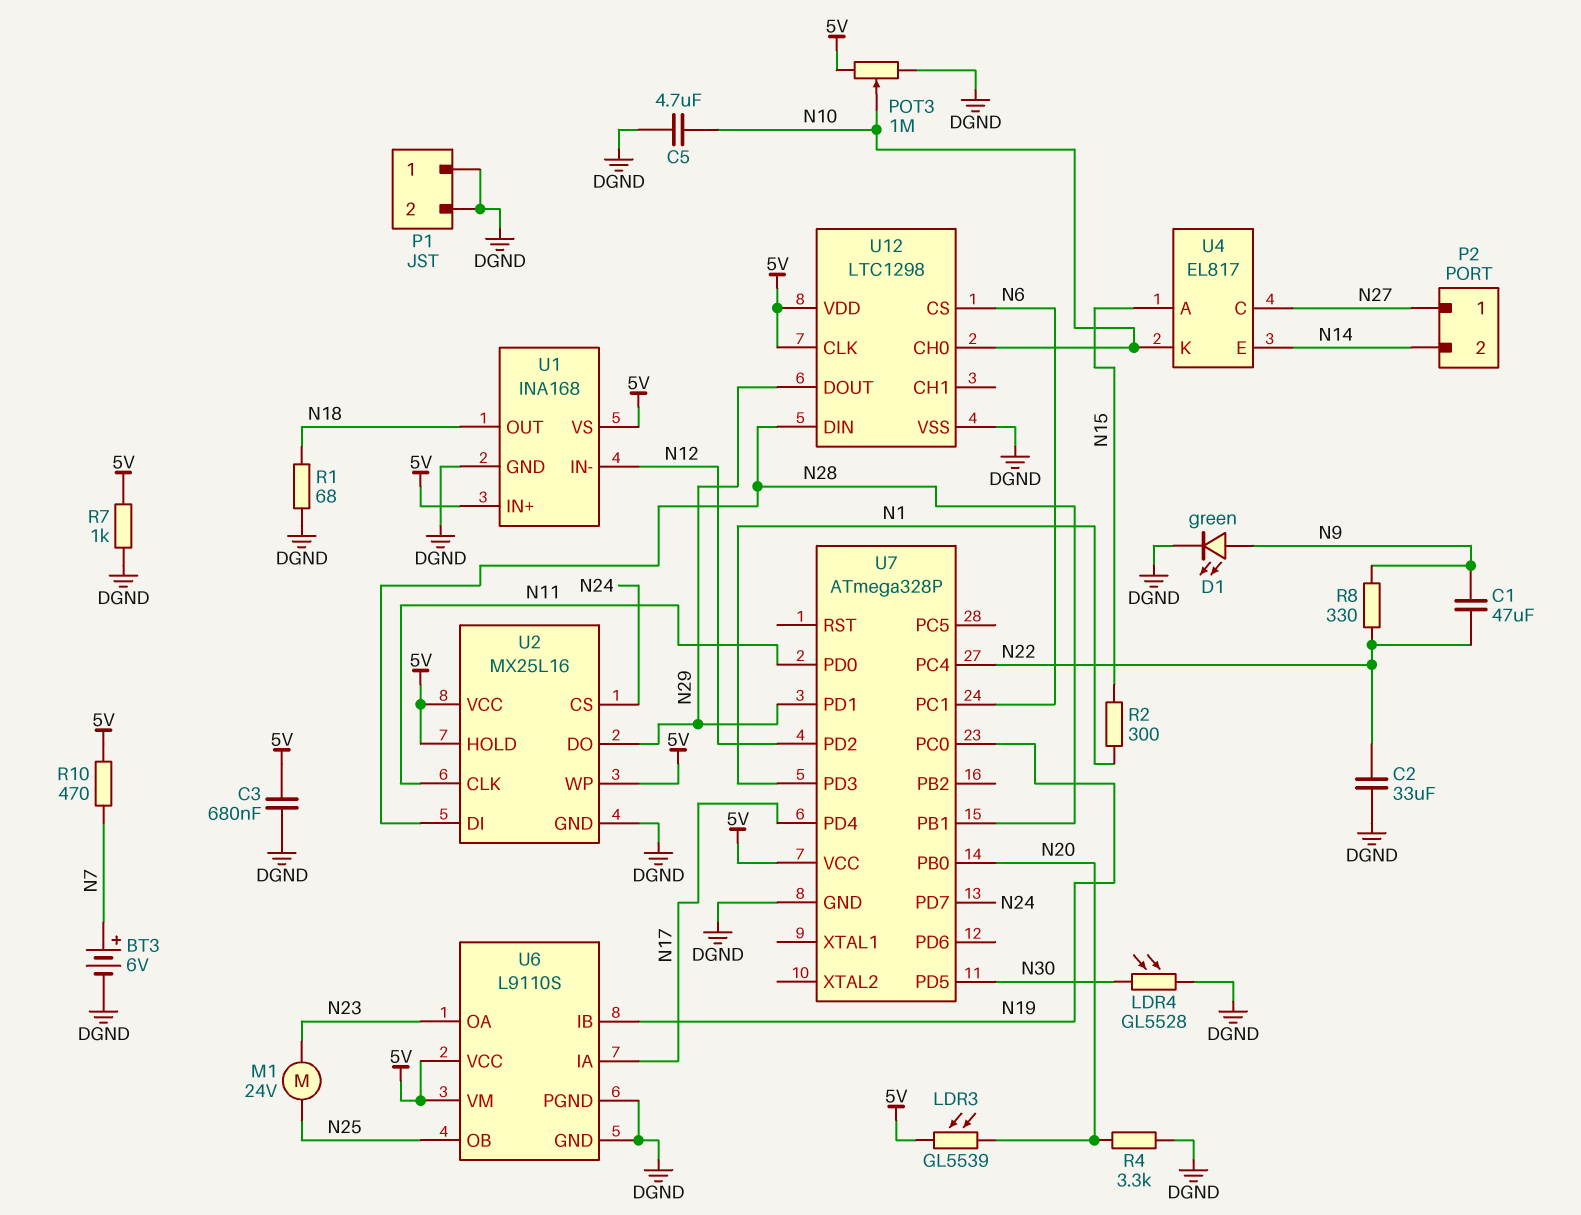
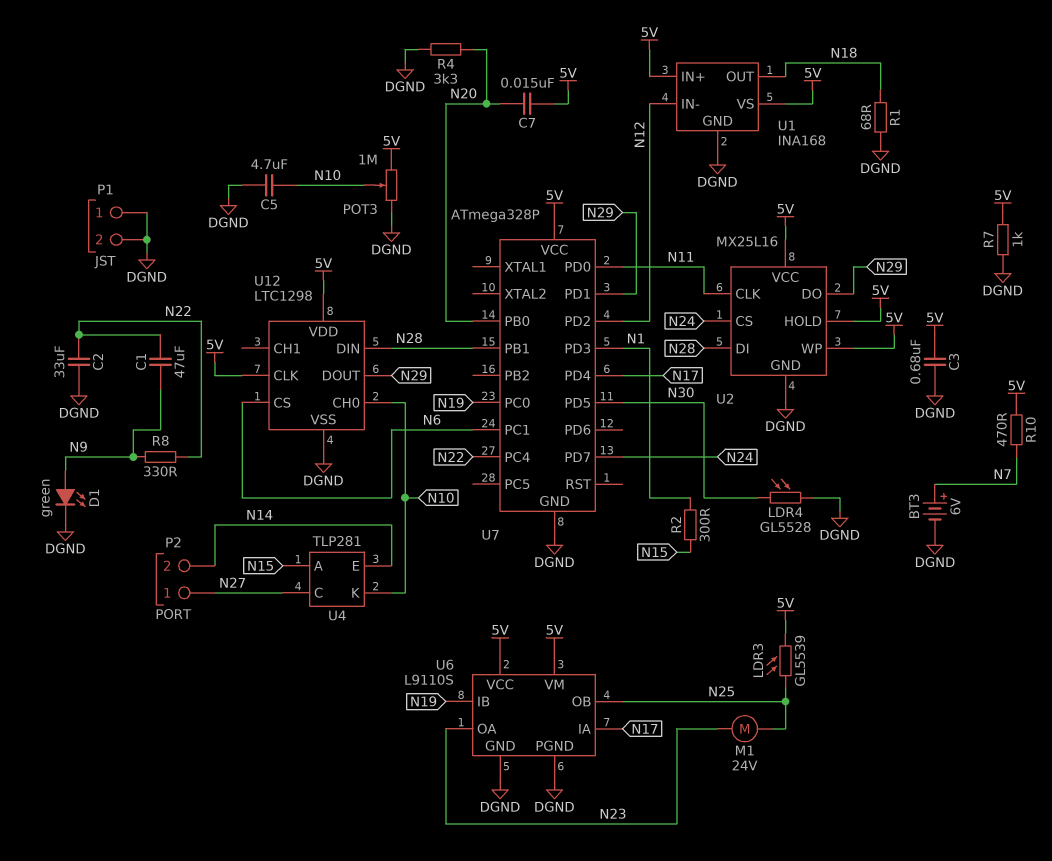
C7: none -> 15nF (5V, N20)
LDR3: GL5539 (5V, N20) -> GL5539 (5V, N25)
U4: EL817 -> TLP281

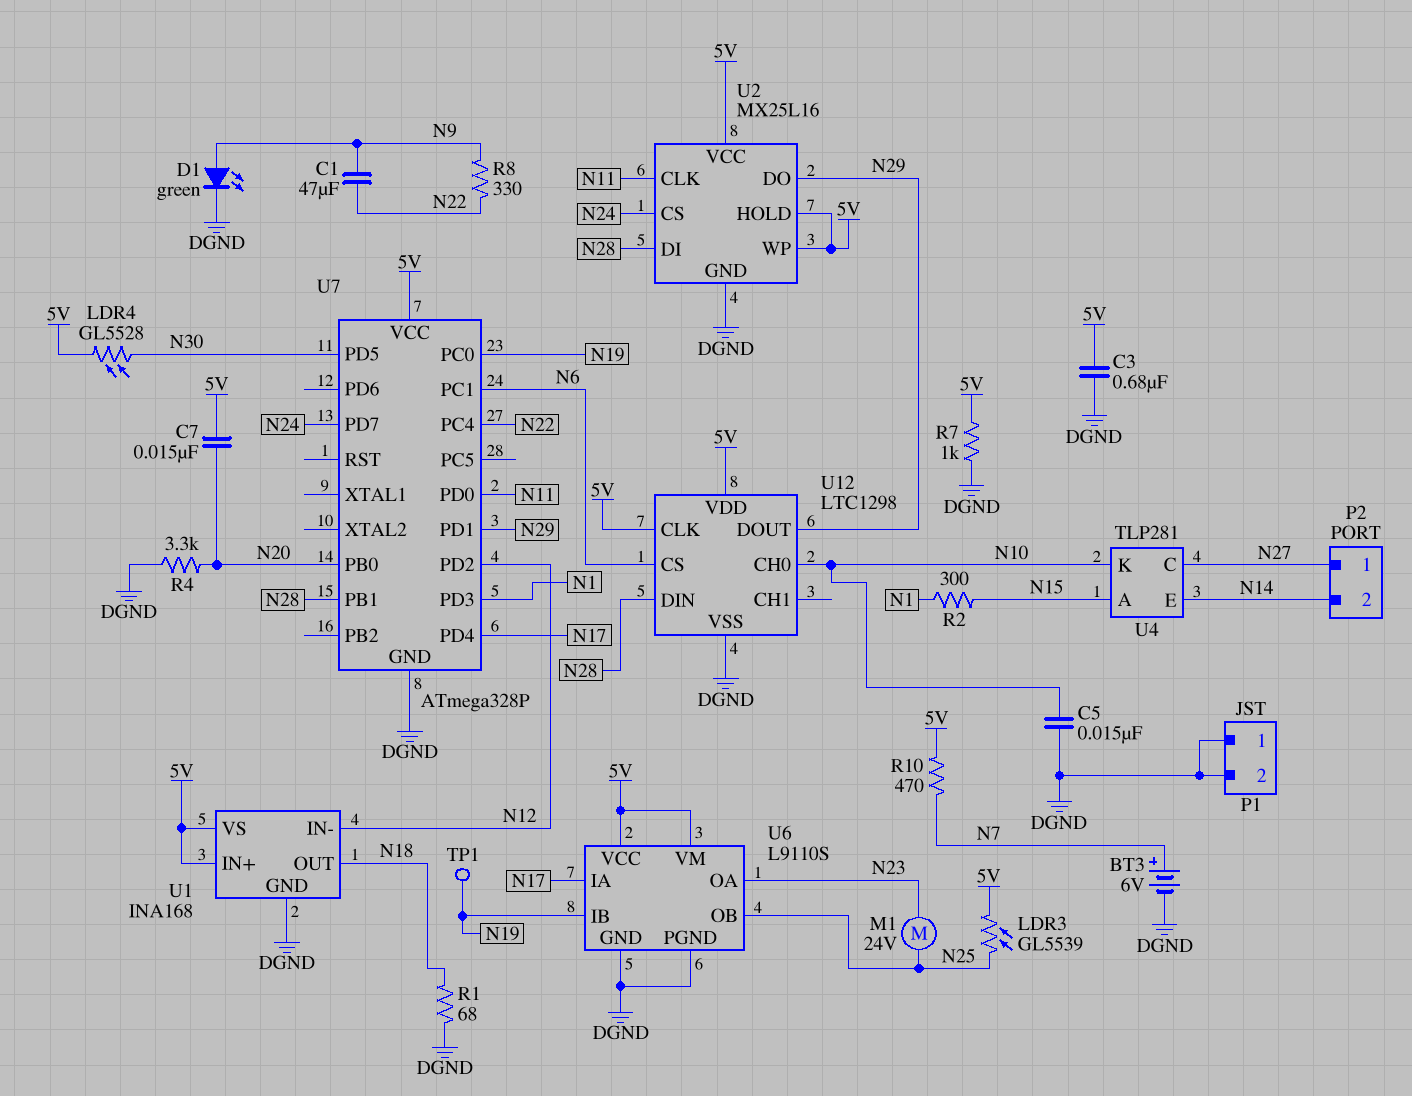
C2: 33uF (DGND, N22) -> none
C5: 4.7uF (DGND, N10) -> 15nF (DGND, N10)
LDR4: GL5528 (DGND, N30) -> GL5528 (5V, N30)
POT3: 1M (5V, DGND, wiper N10) -> none
TP1: none -> test point (N19)

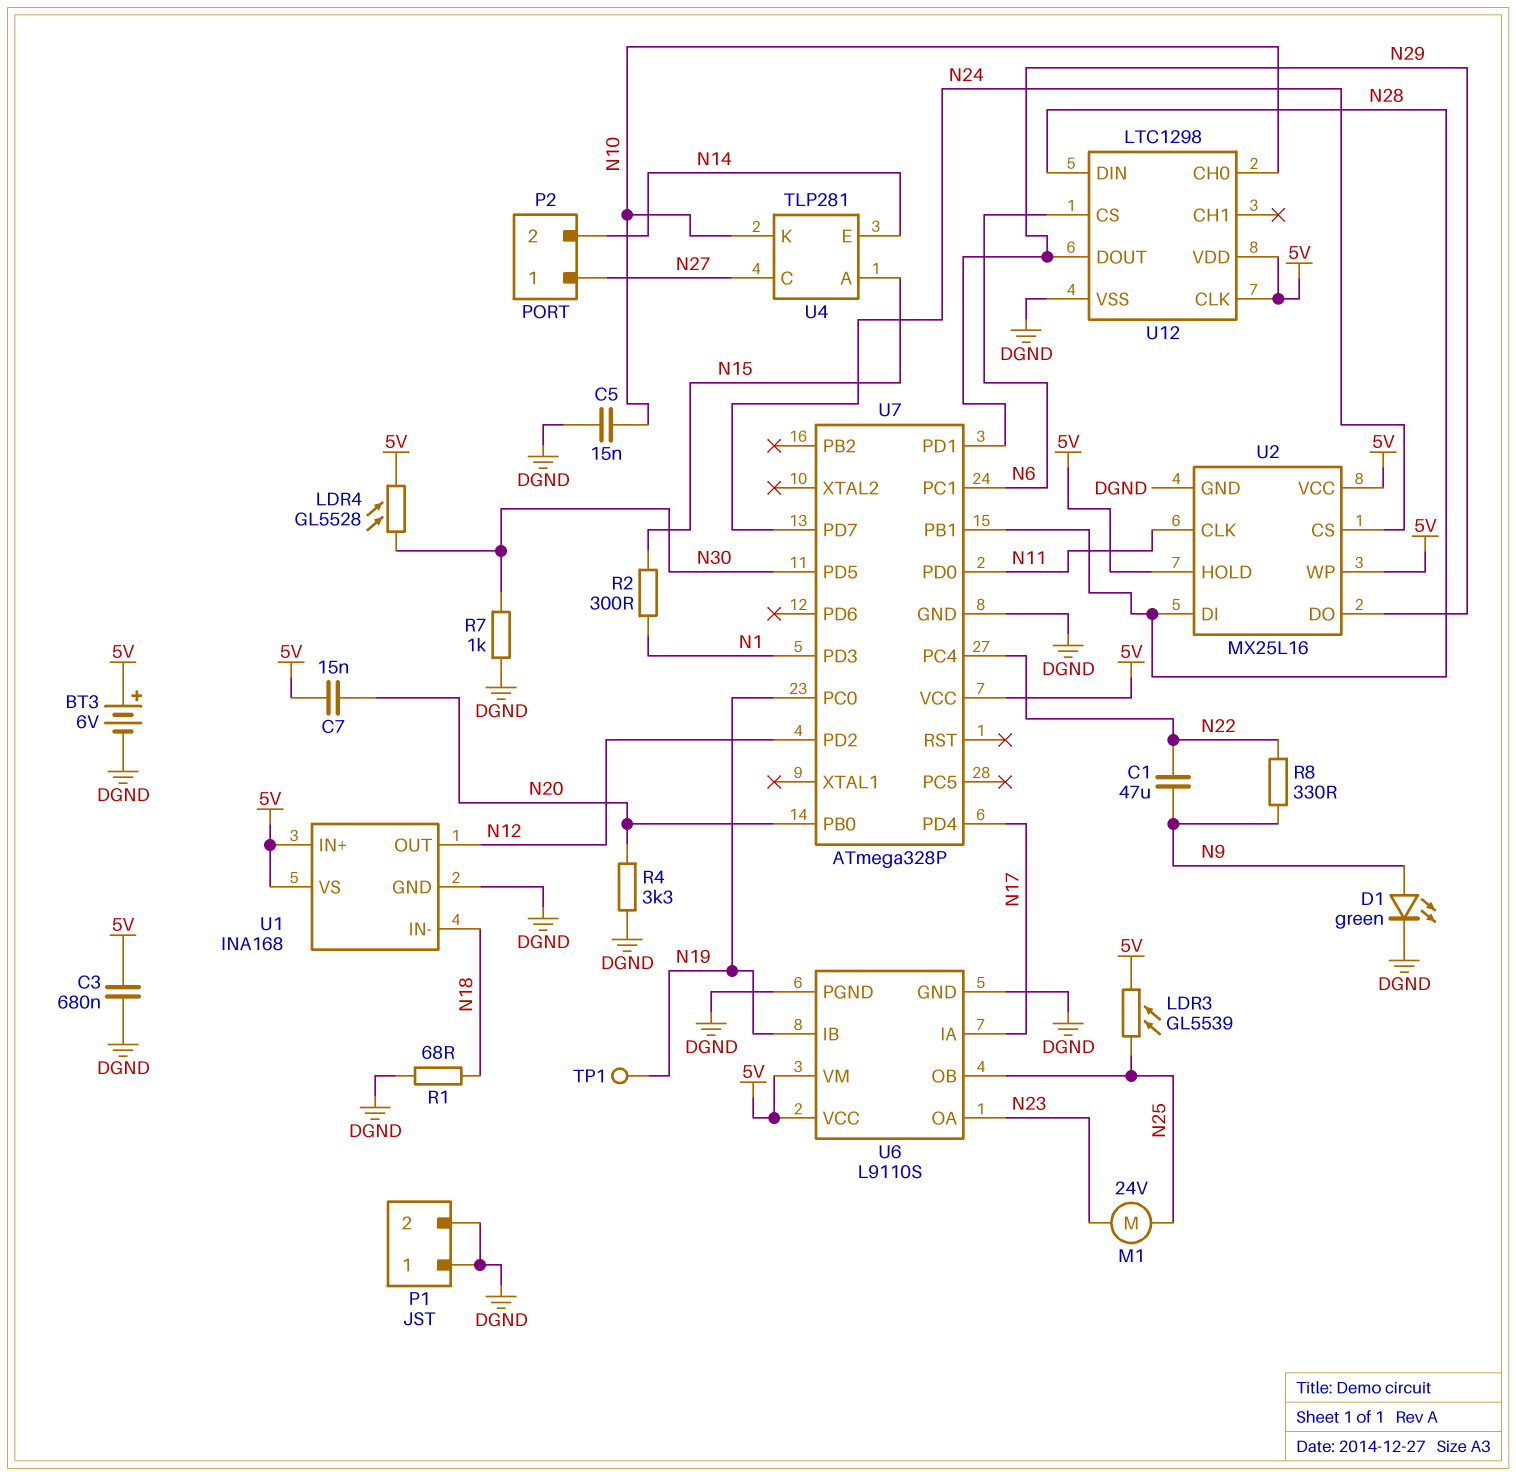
BT3: 6V (plus N7, minus DGND) -> 6V (plus 5V, minus DGND)
R7: 1k (5V, DGND) -> 1k (DGND, N30)
R10: 470 (5V, N7) -> none
U1 pin IN-: N12 -> N18
U1 pin OUT: N18 -> N12

